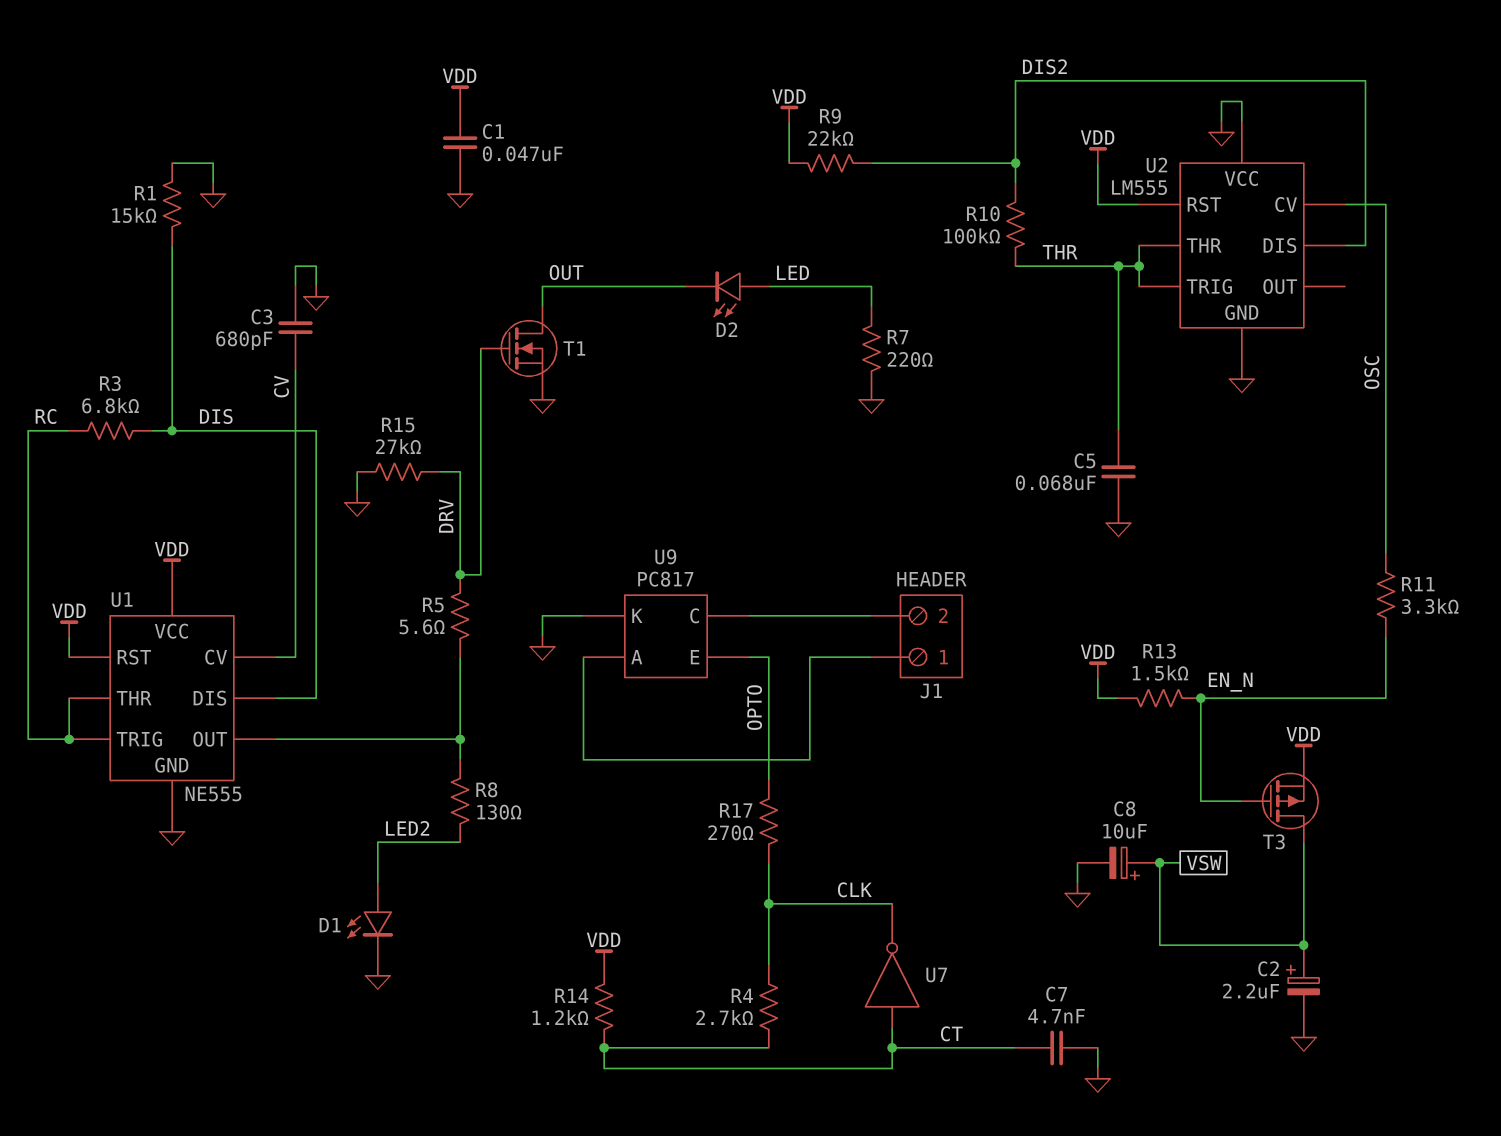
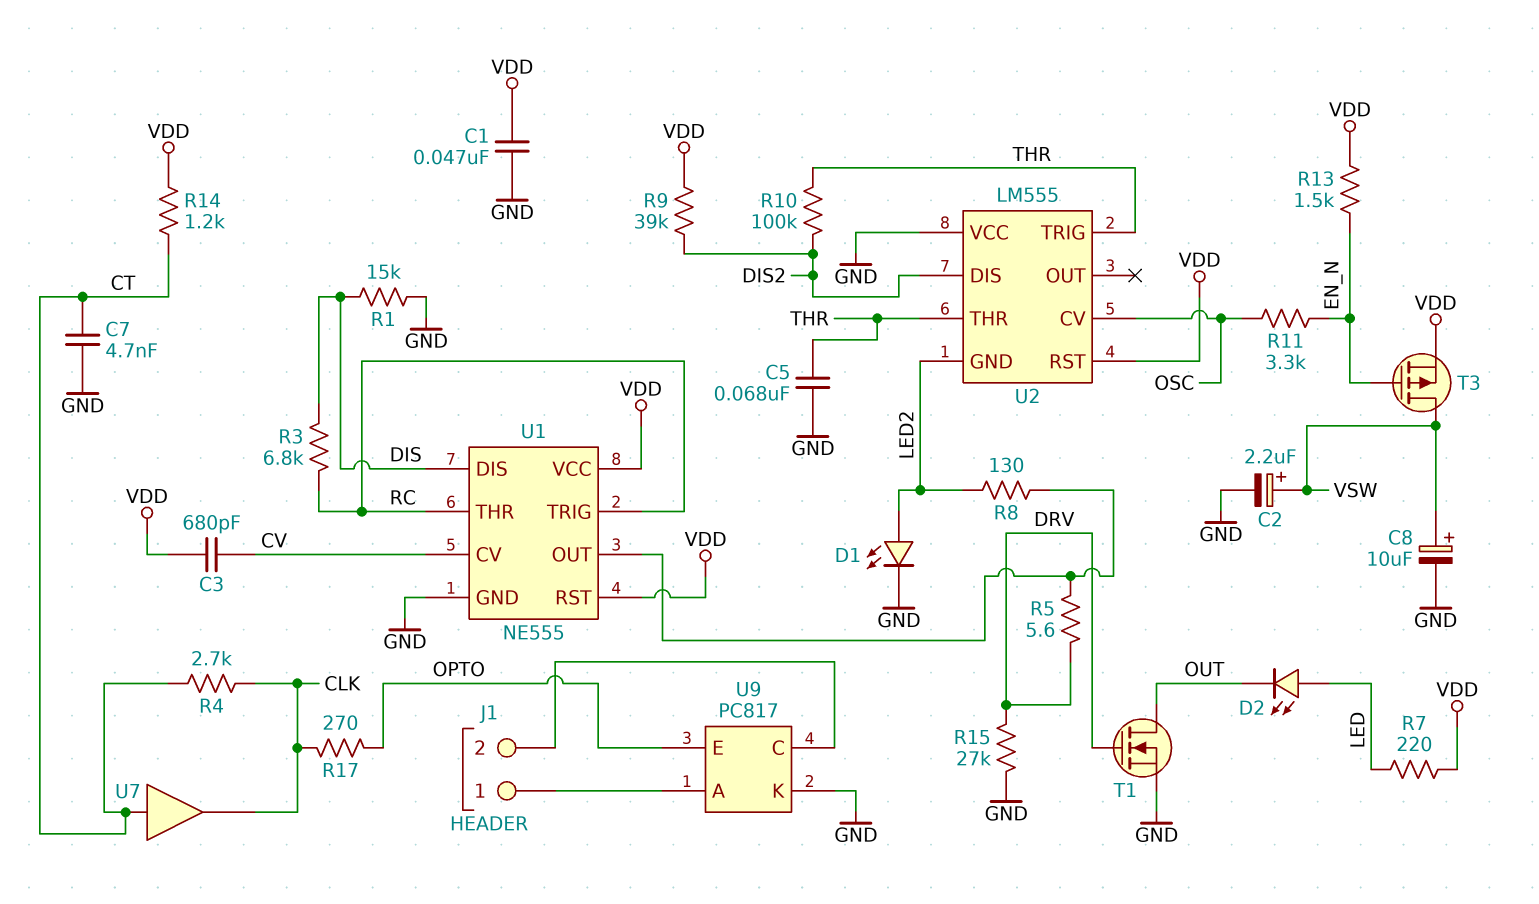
C3: 680pF (CV, GND) -> 680pF (CV, VDD)
R7: 220 (GND, LED) -> 220 (LED, VDD)
R9: 22k (DIS2, VDD) -> 39k (DIS2, VDD)
U2 pin GND: GND -> LED2
U7: NOT (in CT, out CLK) -> buffer (in CT, out CLK)

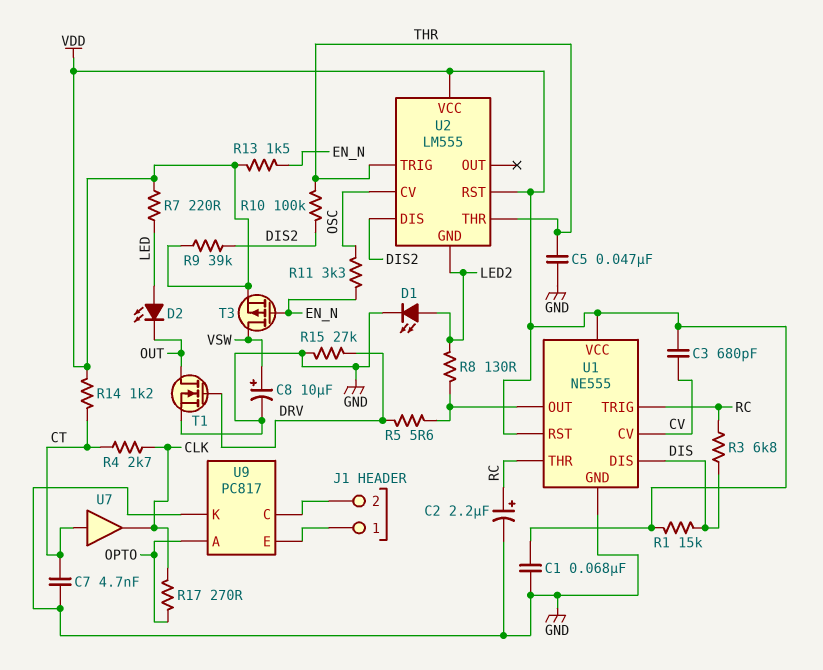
C1: 47nF (GND, VDD) -> 68nF (GND, VDD)
C2: 2.2uF (plus VSW, minus GND) -> 2.2uF (plus RC, minus GND)
C5: 68nF (GND, THR) -> 47nF (GND, THR)
R1: 15k (DIS, GND) -> 15k (DIS, VDD)
U2 pin VCC: GND -> VDD
U9 pin A: J1/1 -> OPTO
U9 pin E: OPTO -> J1/1

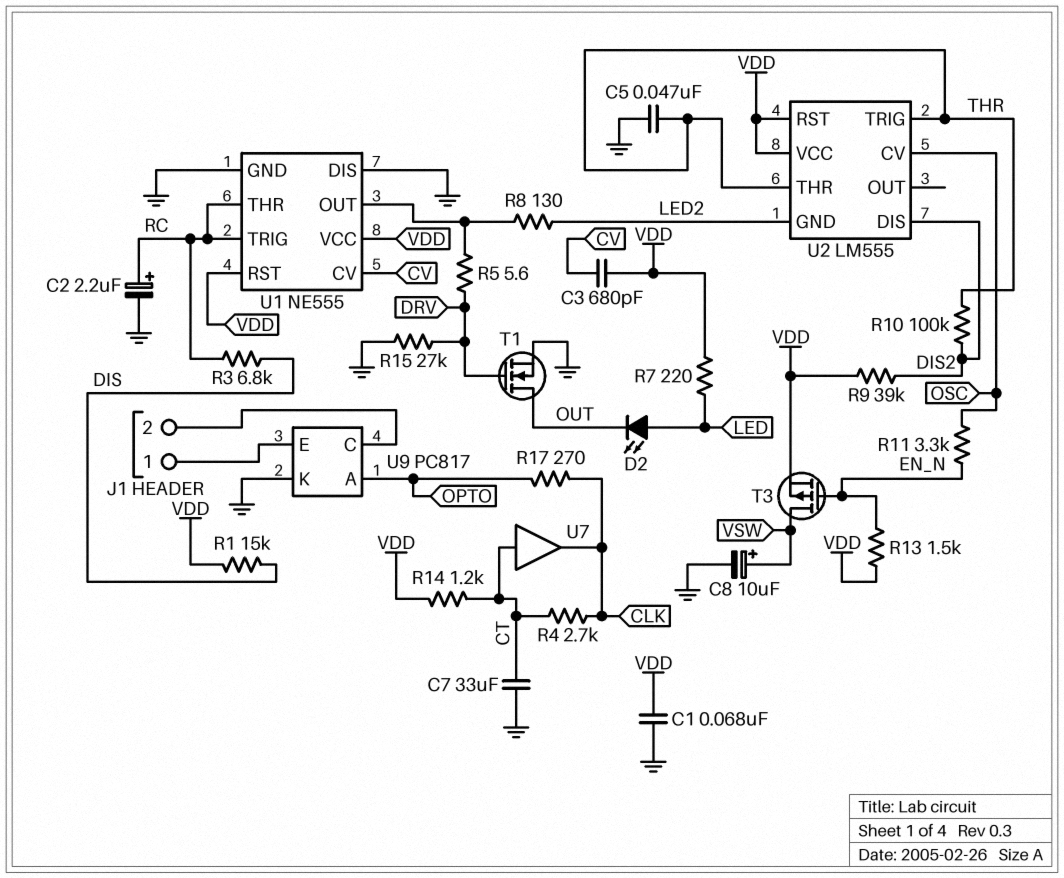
C7: 4.7nF (CT, GND) -> 33uF (CT, GND)
D1: LED (A LED2, K GND) -> none
U1 pin DIS: DIS -> GND

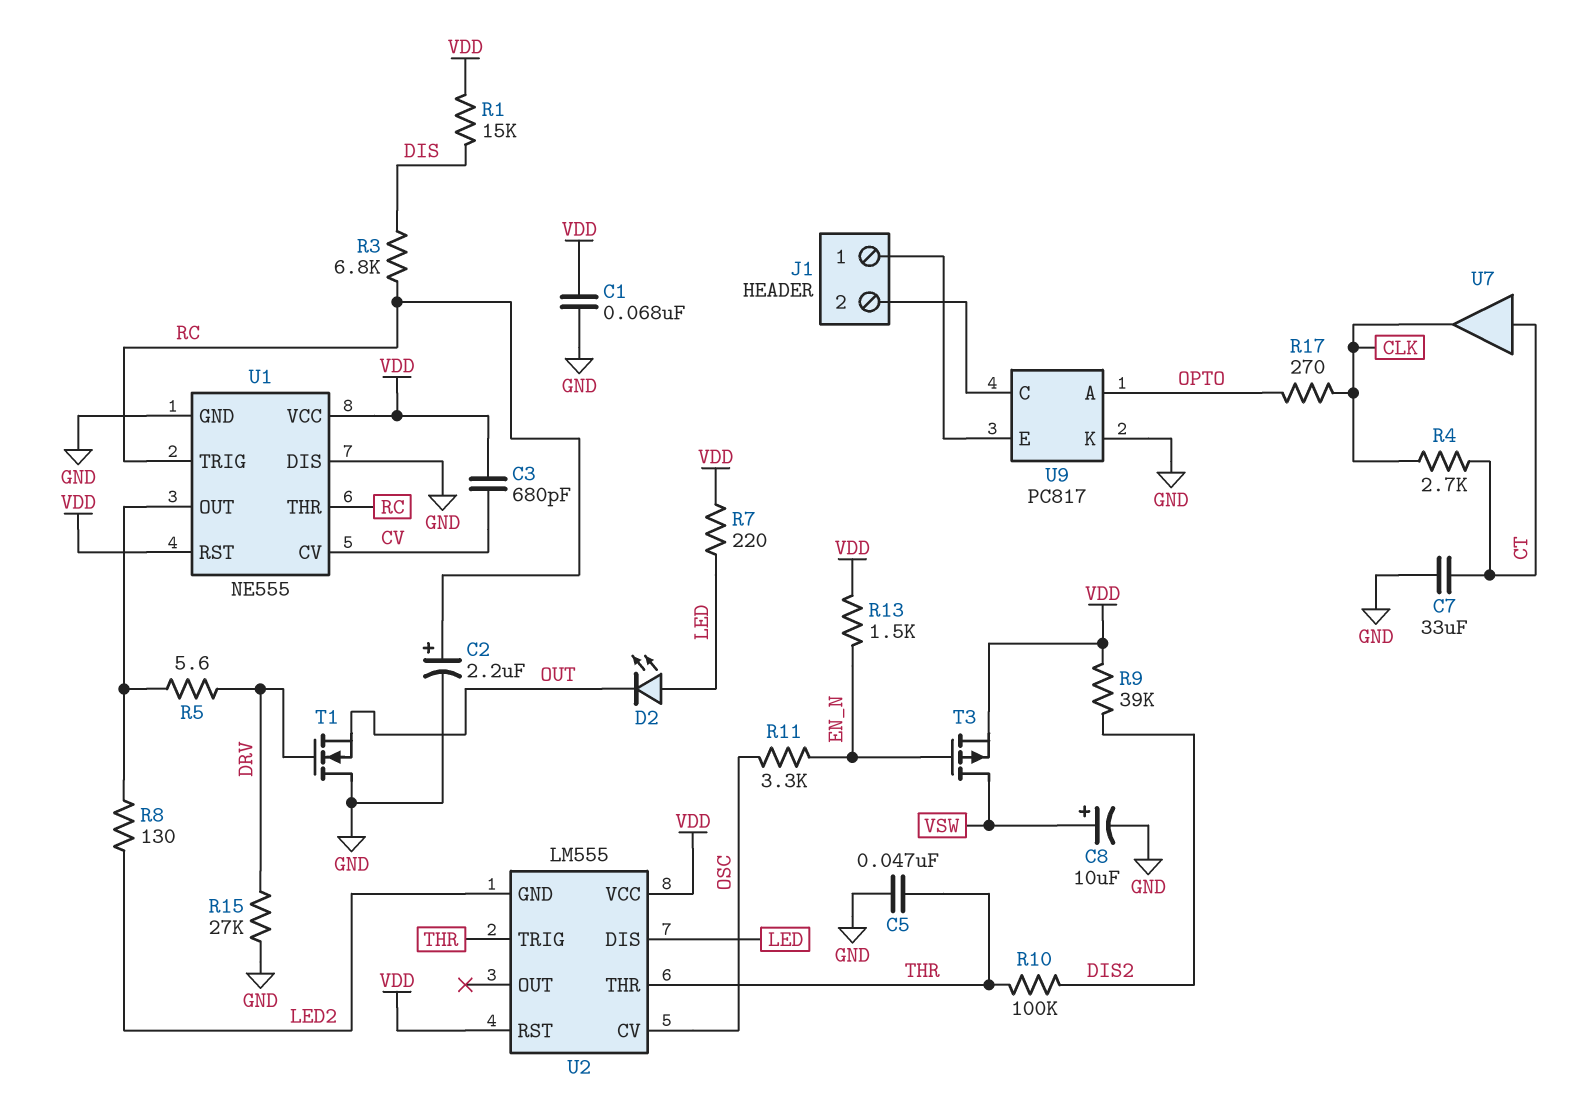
R14: 1.2k (CT, VDD) -> none
T1: NMOS (G DRV, D OUT, S GND) -> NMOS (G DRV, D GND, S OUT)
U2 pin DIS: DIS2 -> LED

